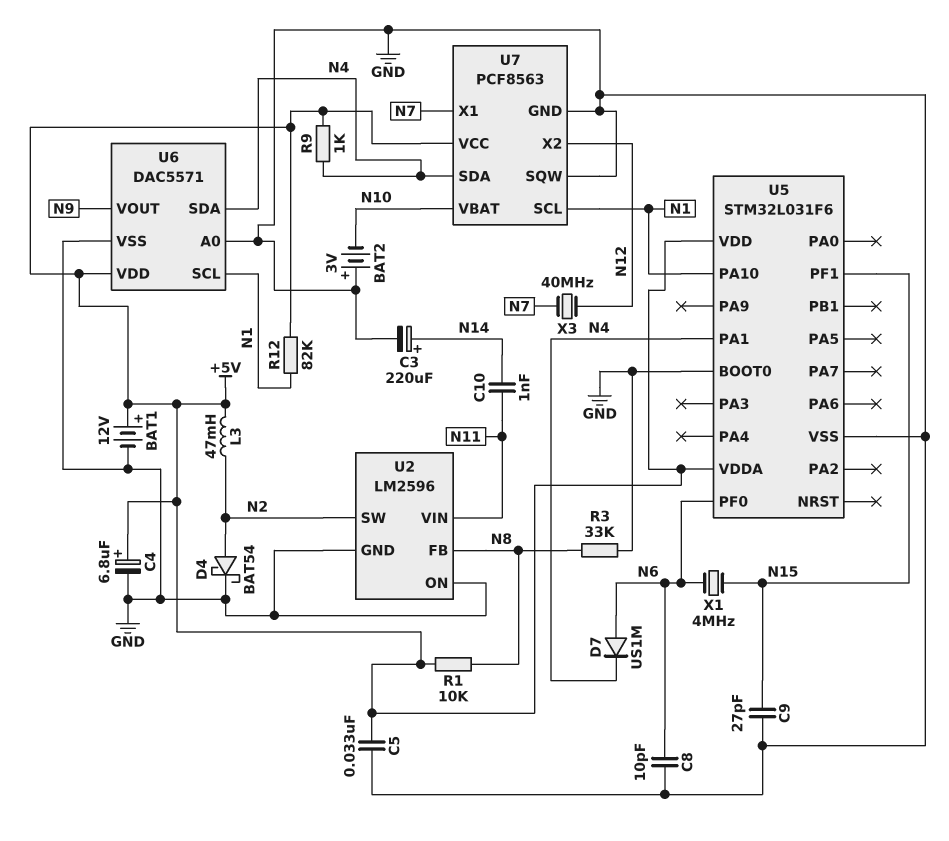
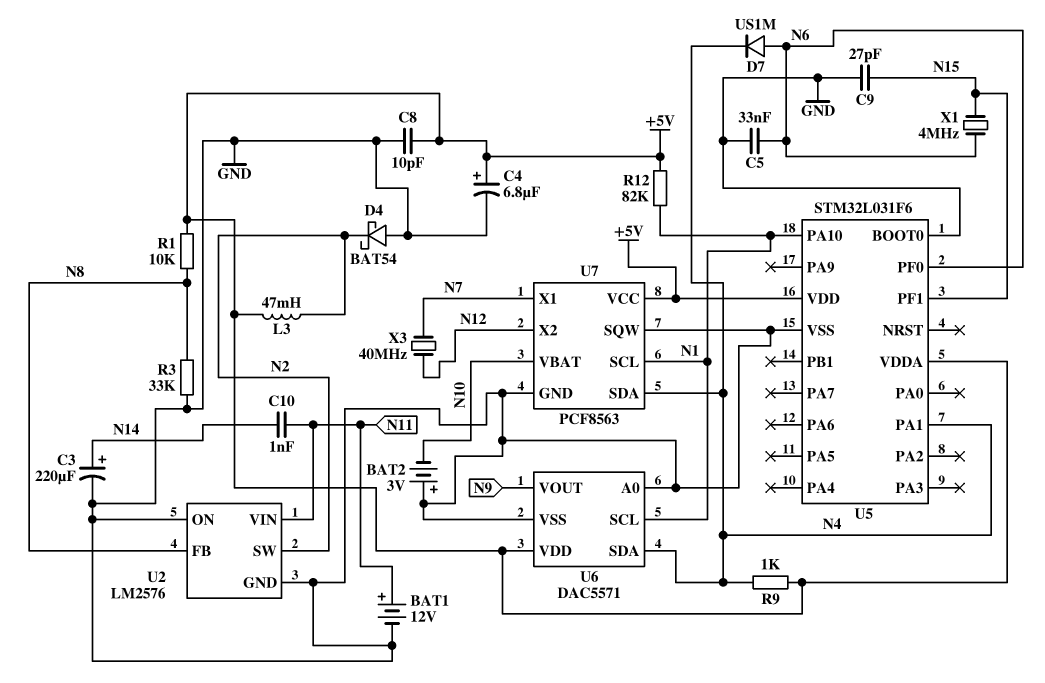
BAT1: 12V (plus +5V, minus GND) -> 12V (plus N11, minus GND)
C5: 33nF (+5V, GND) -> 33nF (GND, N6)
C8: 10pF (GND, N6) -> 10pF (+5V, GND)
D4: schottky BAT54 (A N2, K GND) -> schottky BAT54 (A GND, K N2)
U2: LM2596 -> LM2576

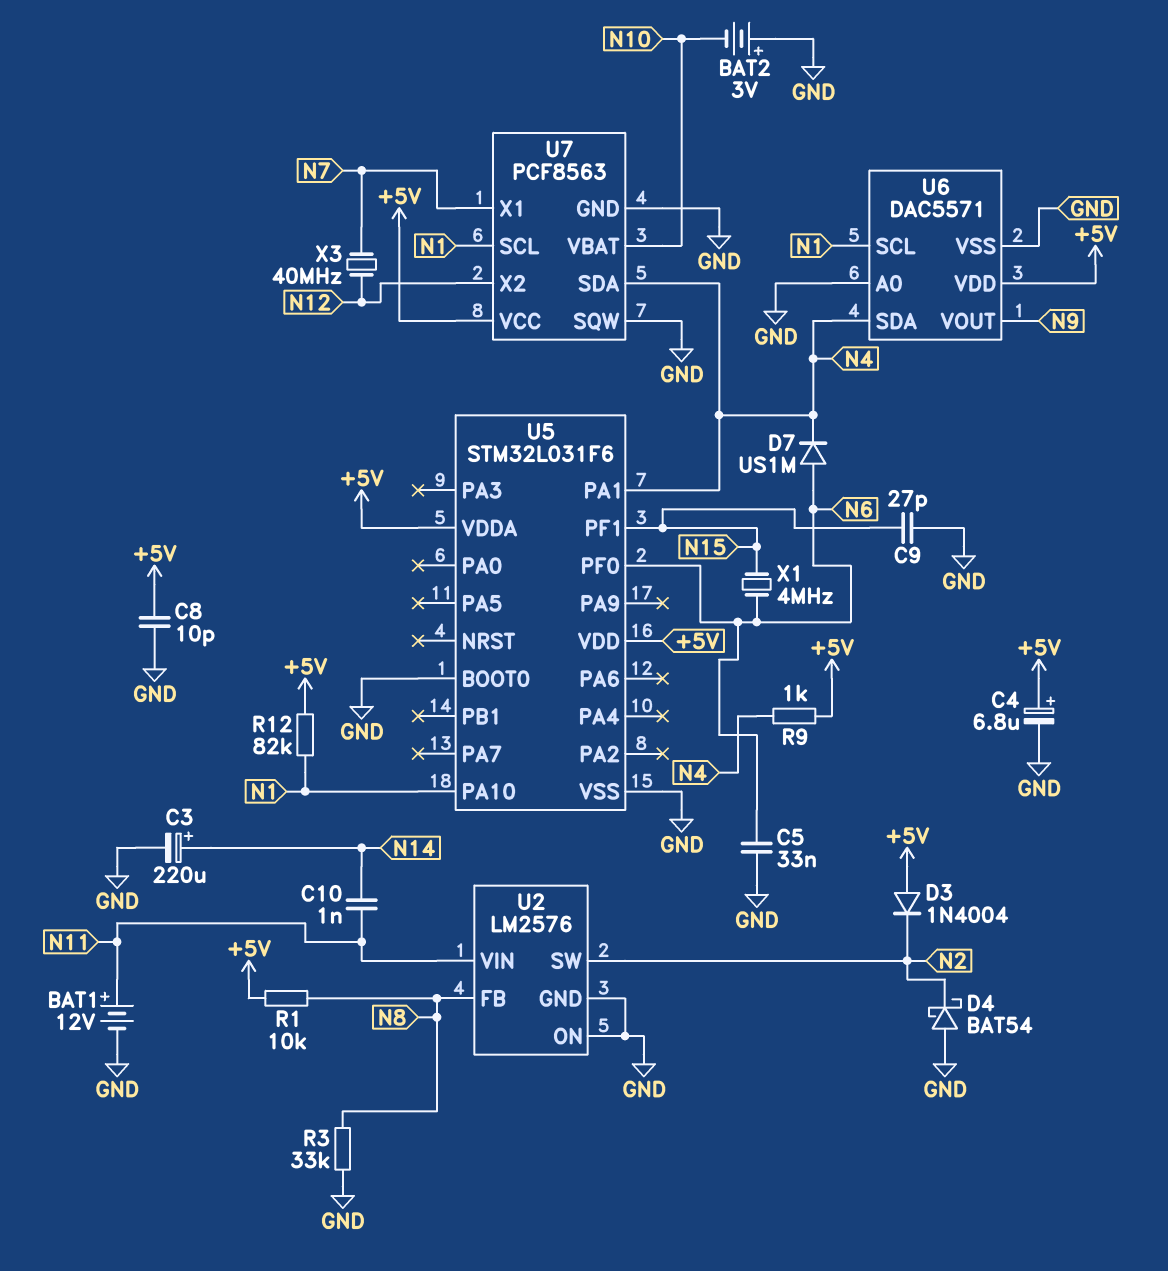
D3: none -> diode 1N4004 (A +5V, K N2)
L3: 47mH (+5V, N2) -> none

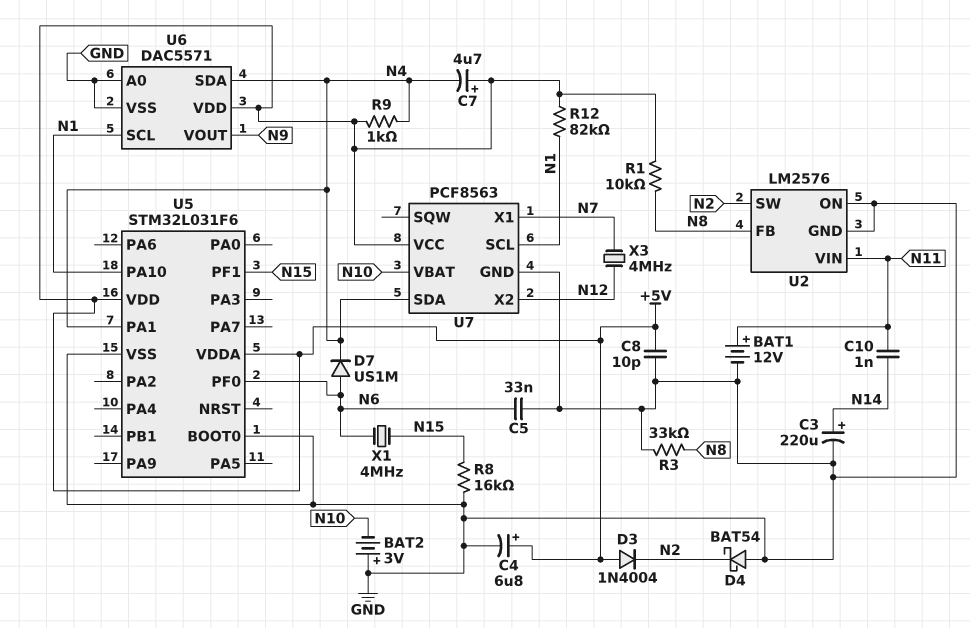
C7: none -> 4.7uF (plus +5V, minus N4)
C9: 27pF (GND, N15) -> none
R8: none -> 16k (GND, N15)
U7 pin SQW: GND -> none
X3: 40MHz (N7, N12) -> 4MHz (N7, N12)

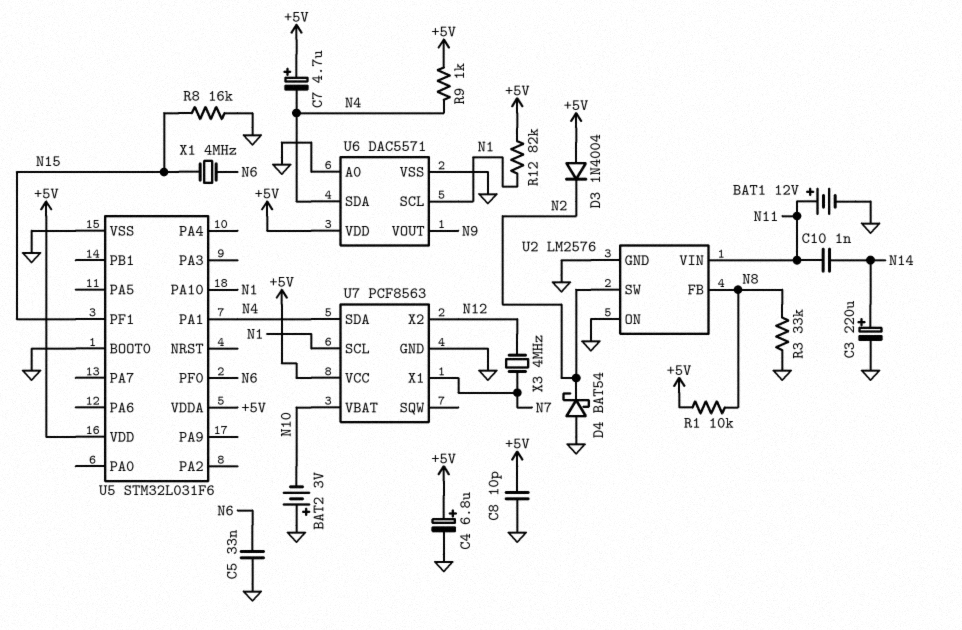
D7: diode US1M (A N6, K N4) -> none

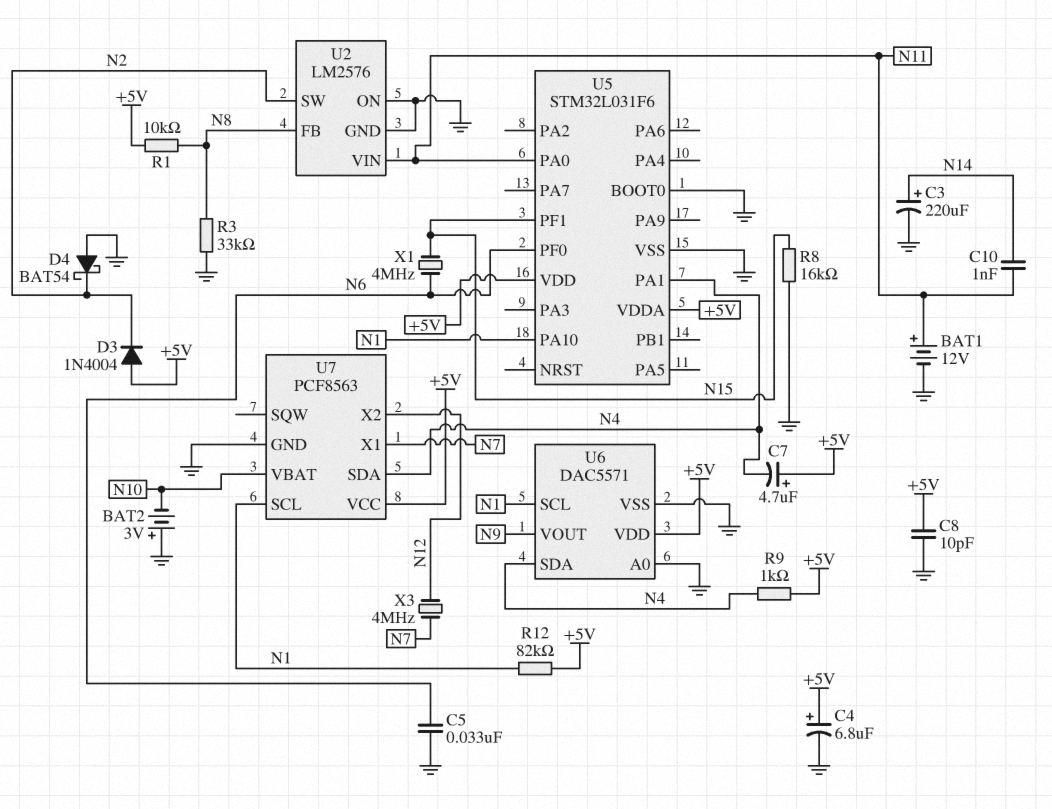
U5 pin PA0: none -> N11

